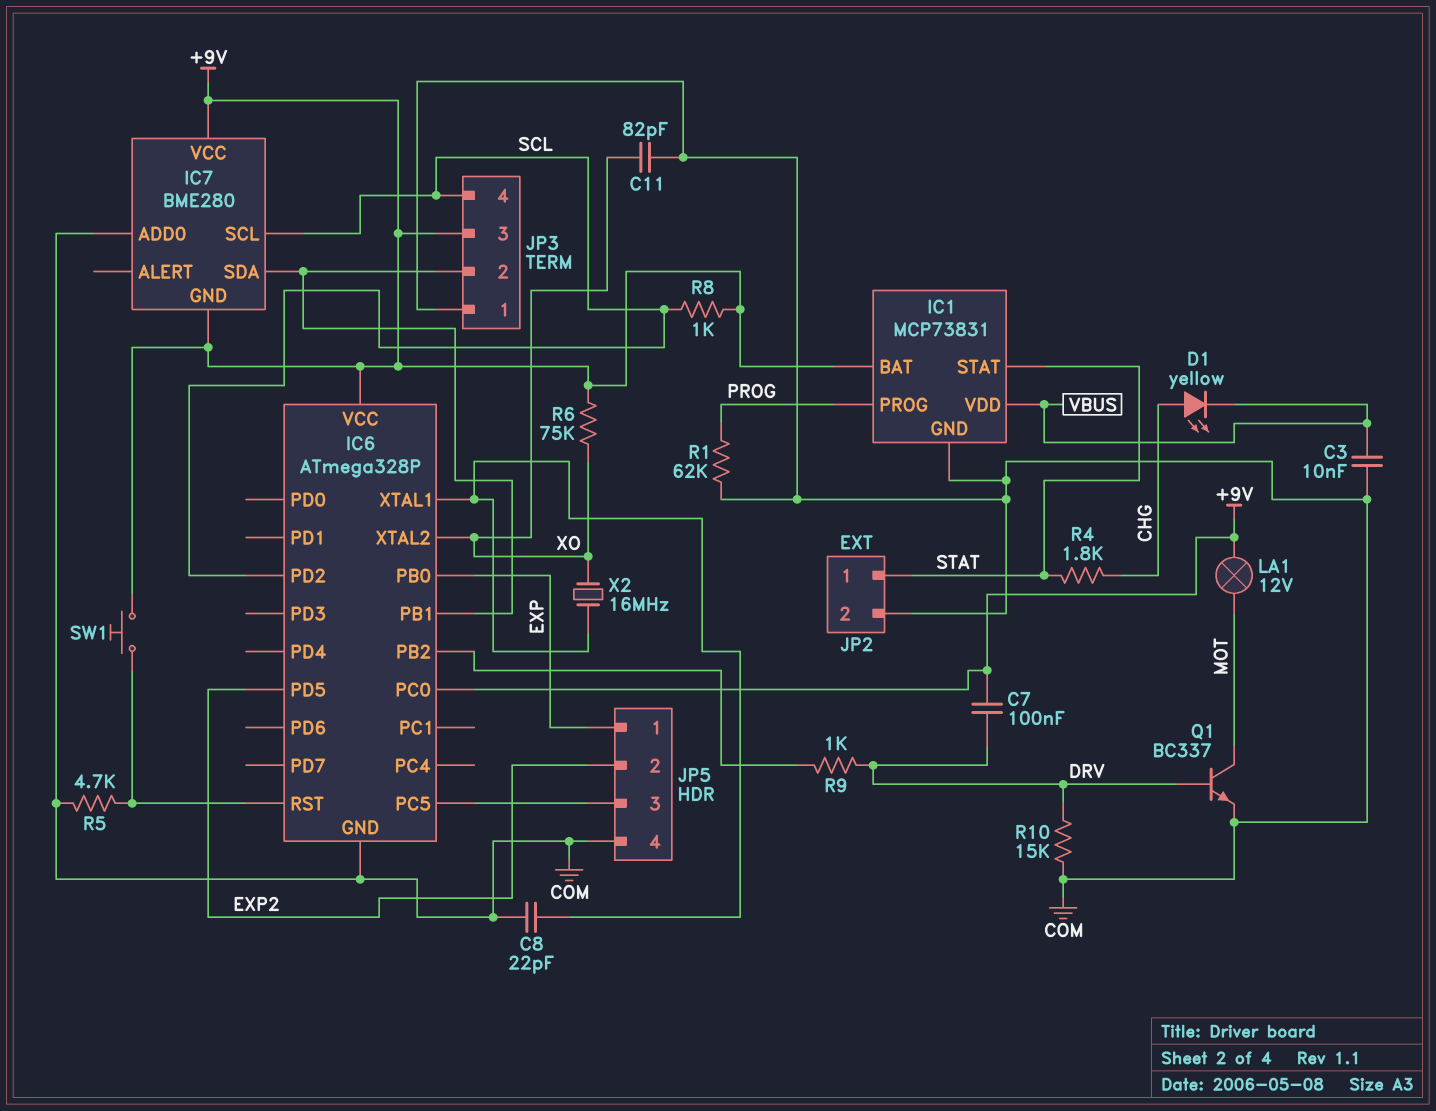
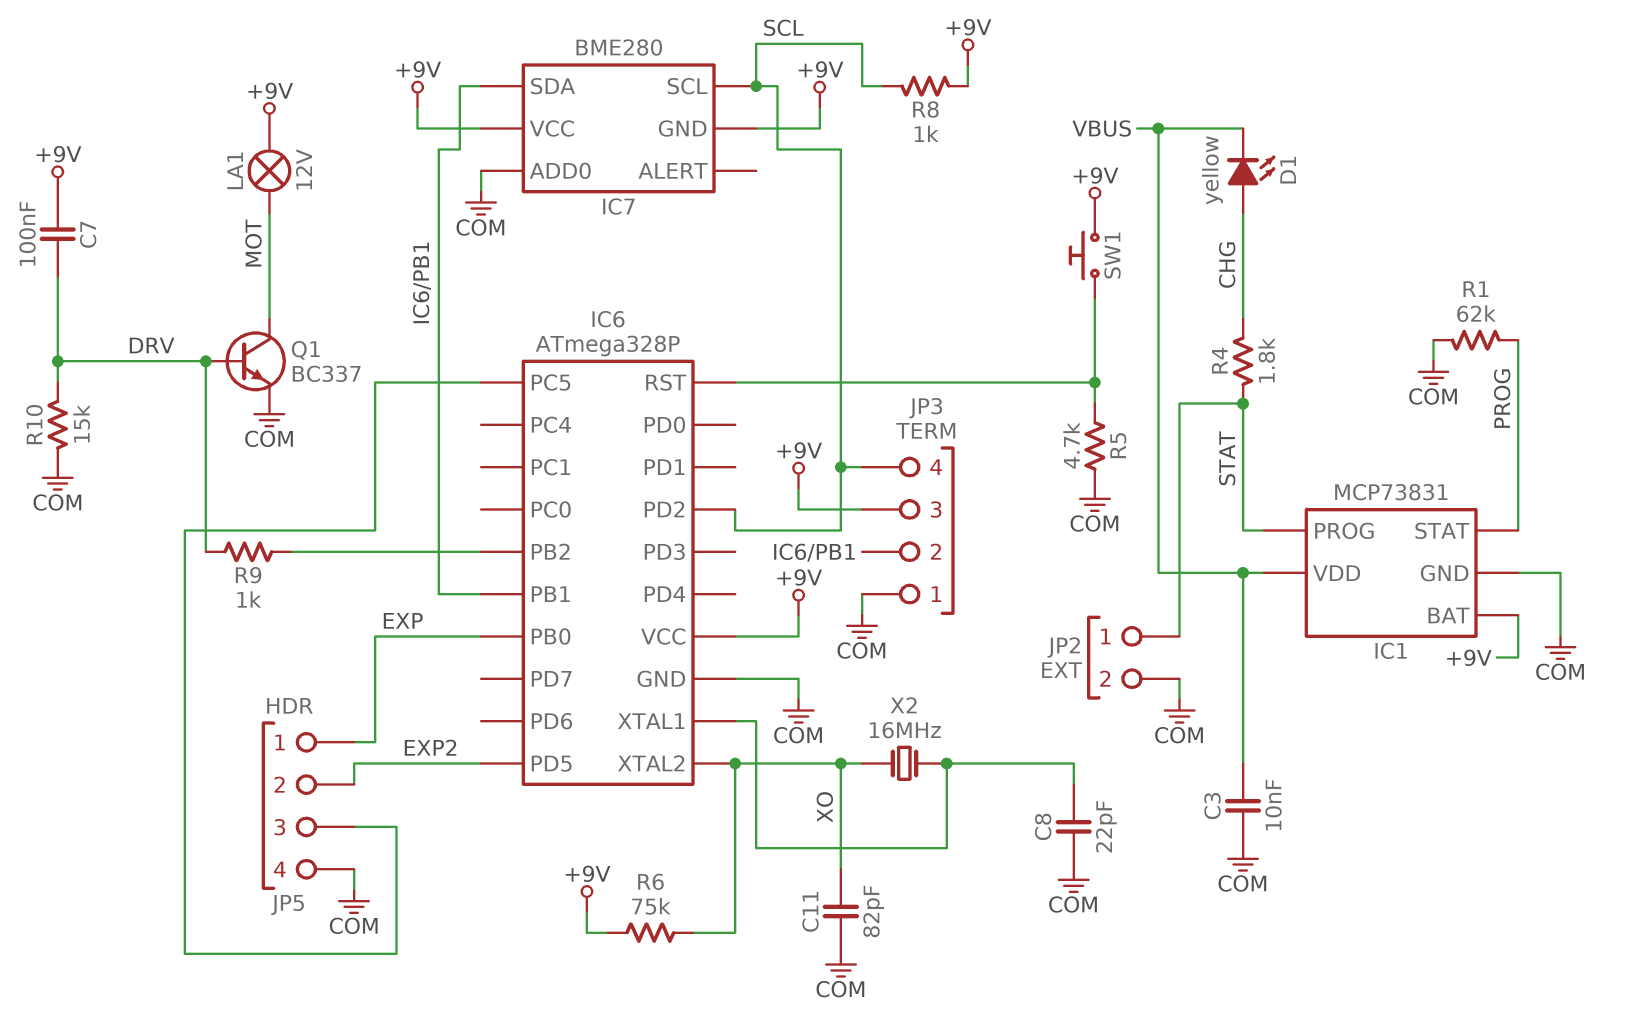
IC1 pin PROG: PROG -> STAT
IC1 pin STAT: STAT -> PROG
IC6 pin PC0: +9V -> none

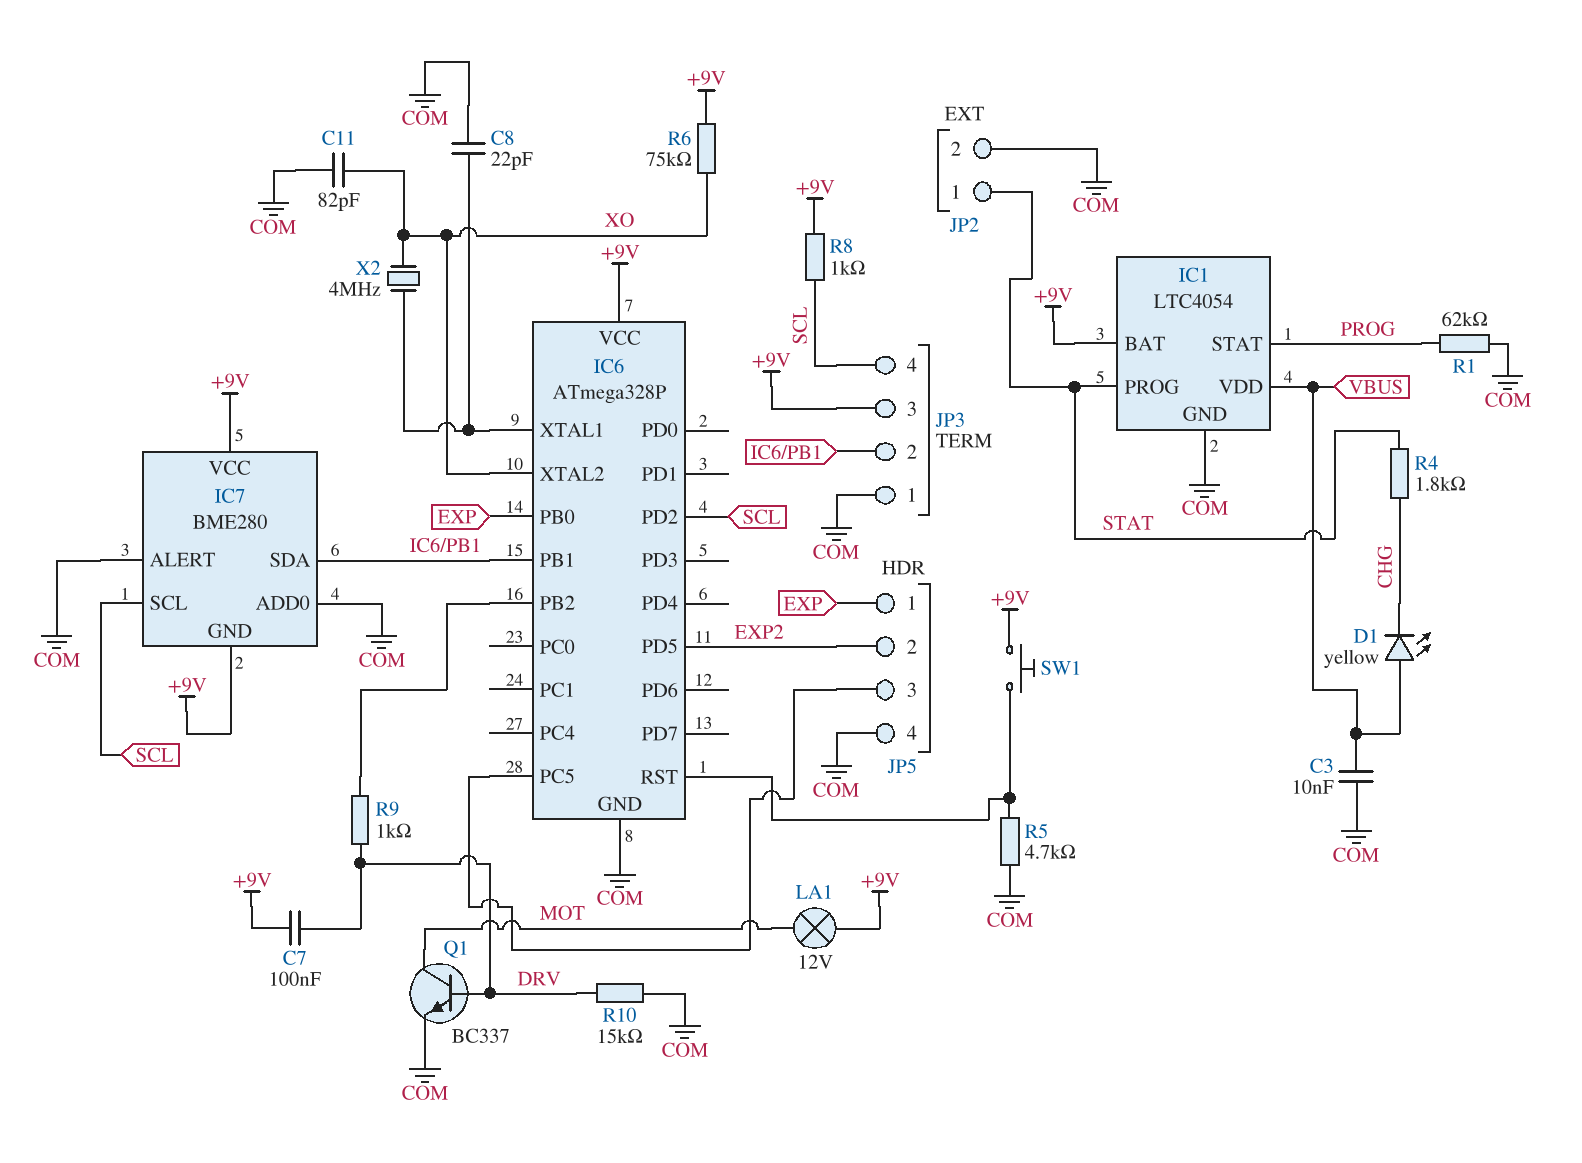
D1: LED yellow (A CHG, K VBUS) -> LED yellow (A VBUS, K CHG)
IC1: MCP73831 -> LTC4054
IC7 pin ALERT: none -> COM
X2: 16MHz (IC6/XTAL1, XO) -> 4MHz (IC6/XTAL1, XO)

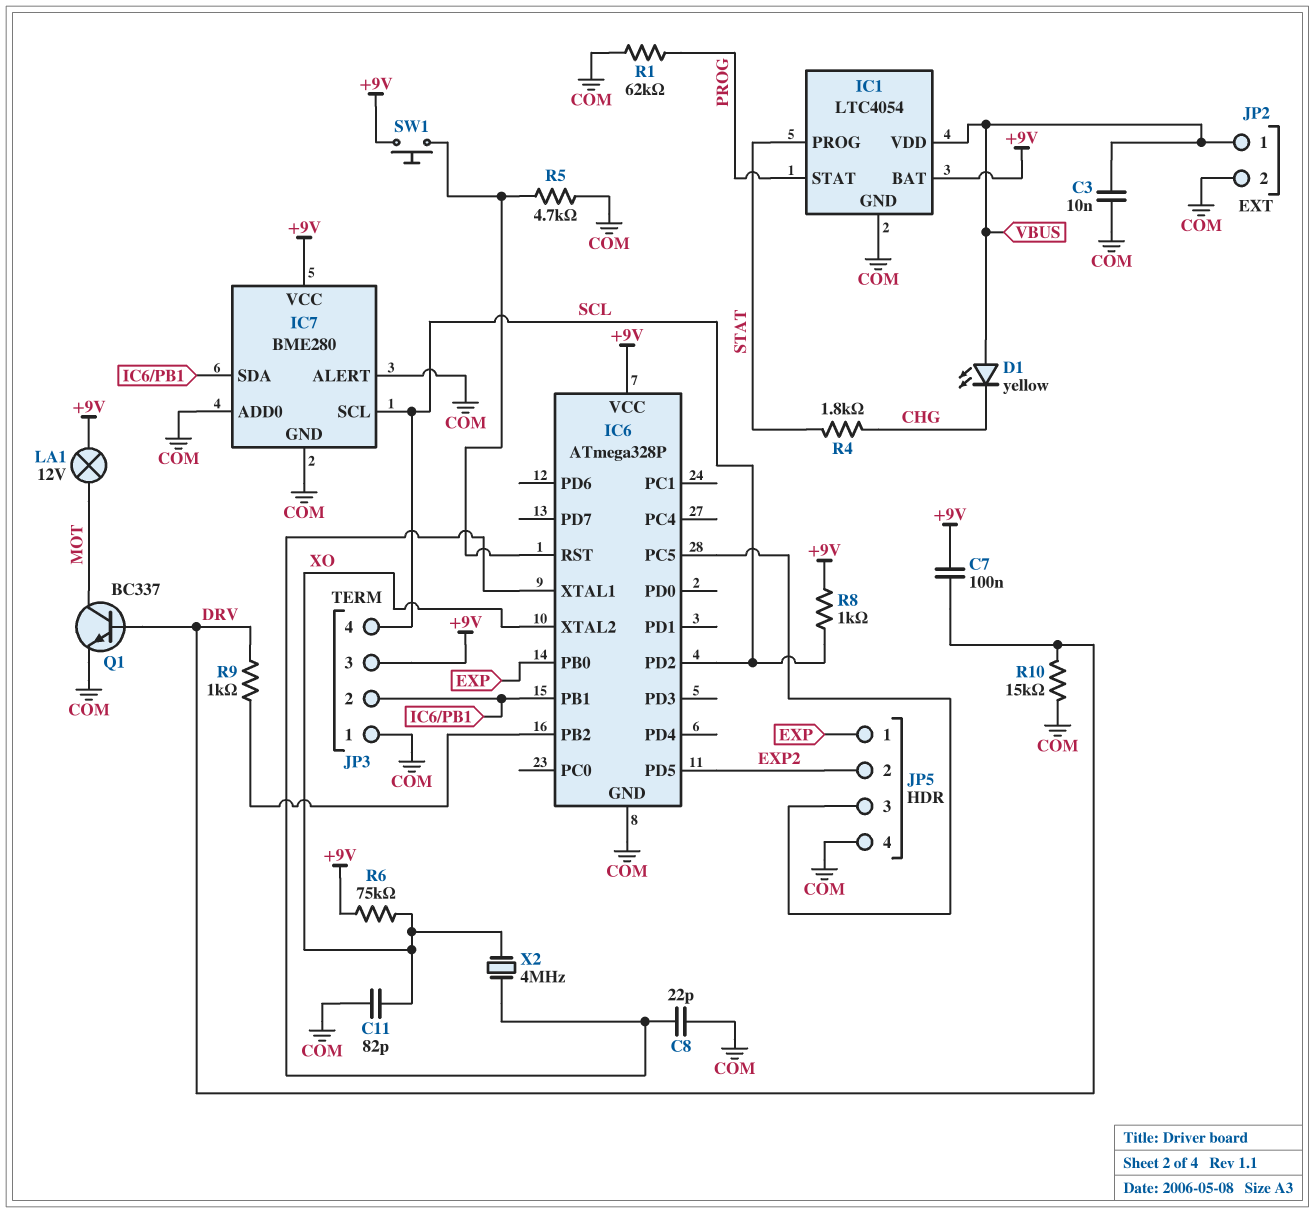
IC7 pin GND: +9V -> COM
JP2 pin 1: STAT -> VBUS

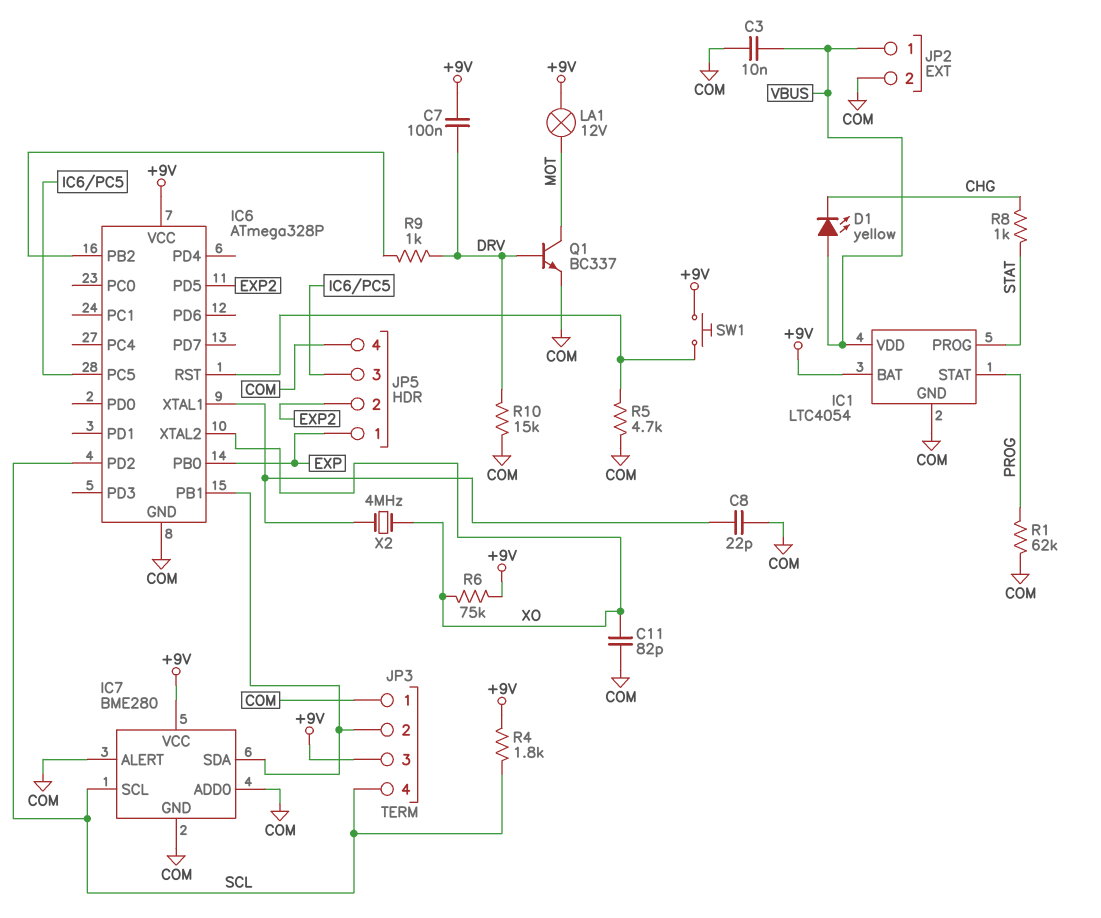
R4: 1.8k (CHG, STAT) -> 1.8k (+9V, SCL)
R8: 1k (+9V, SCL) -> 1k (CHG, STAT)

